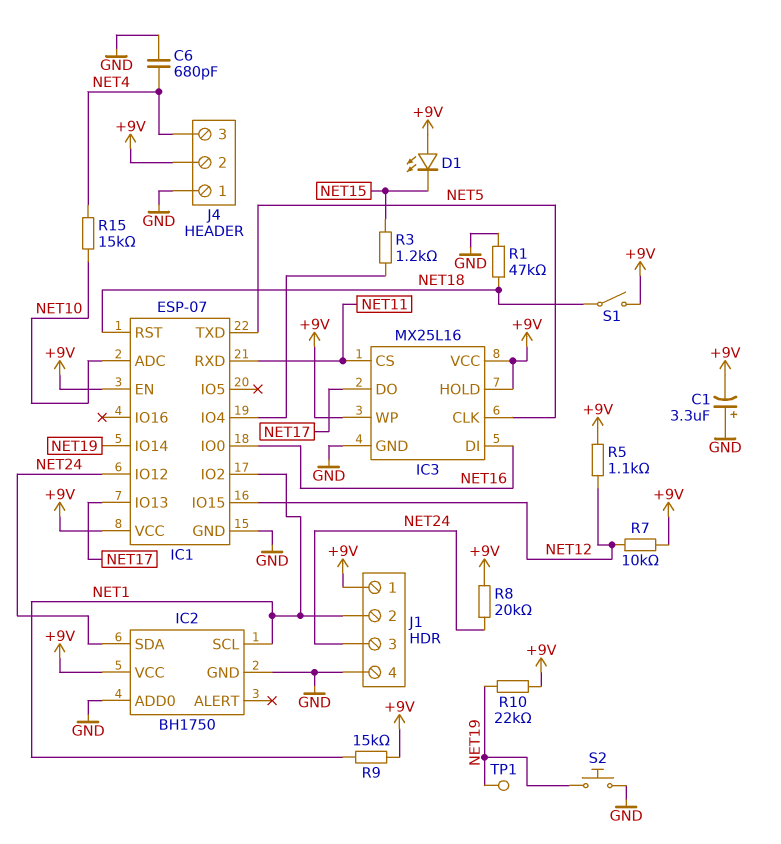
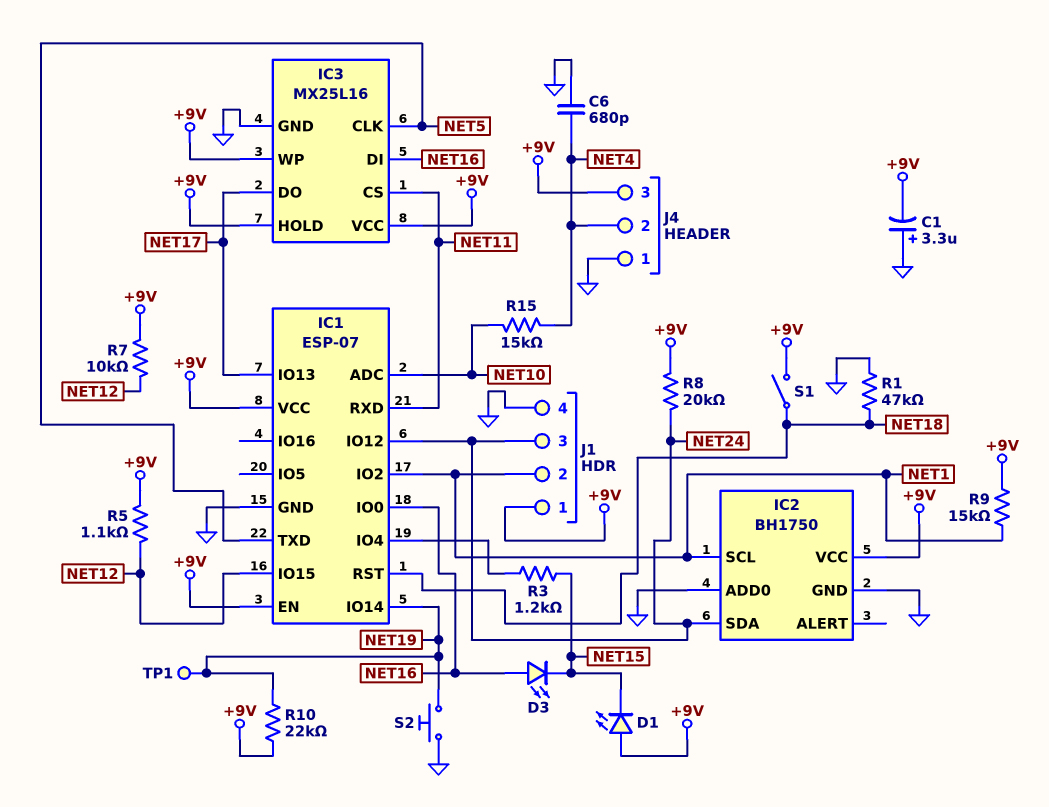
D3: none -> LED (A NET16, K NET15)
J4 pin 2: +9V -> NET4
J4 pin 3: NET4 -> +9V

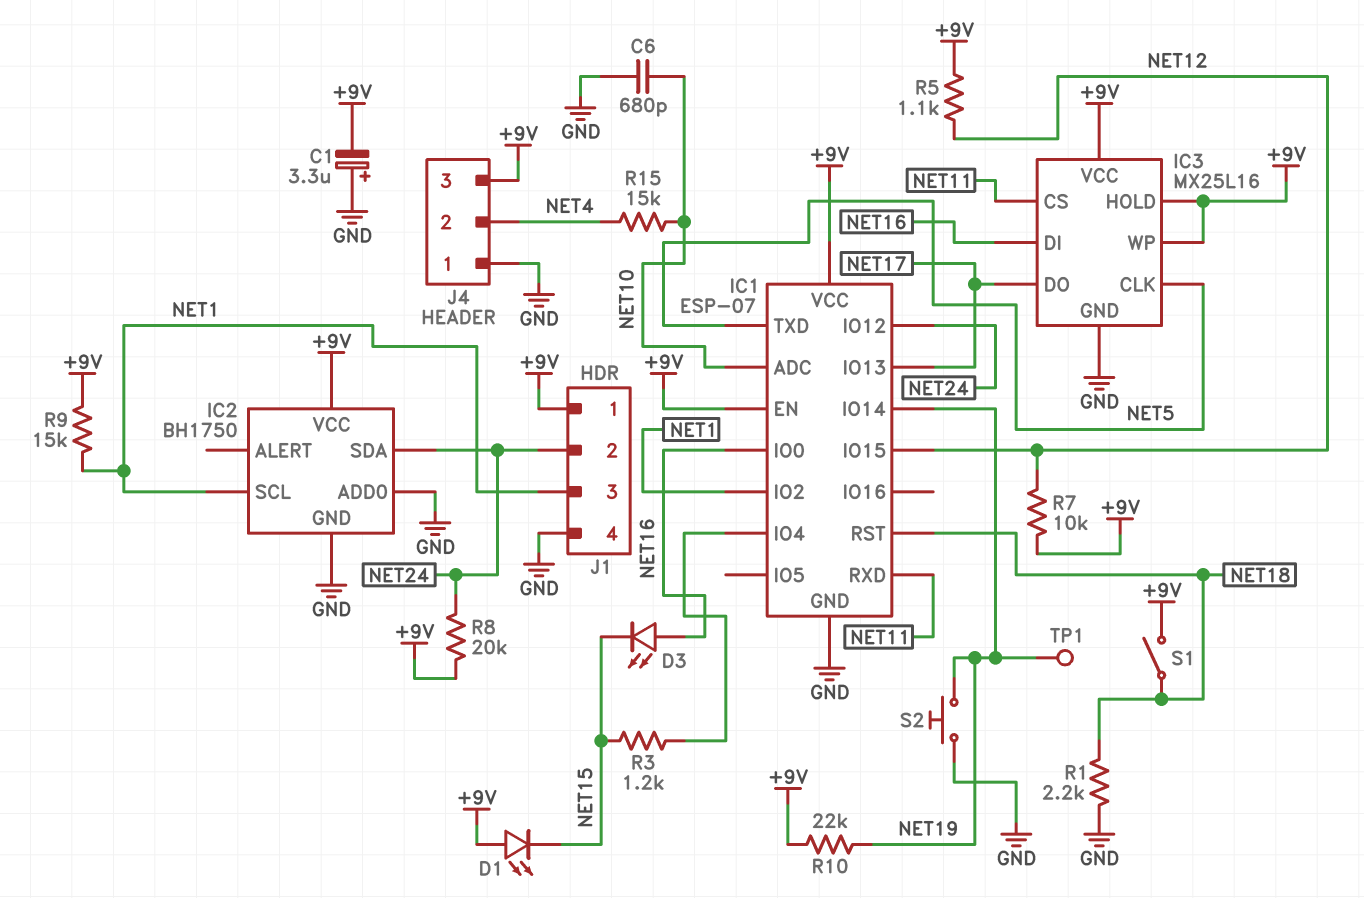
C6: 680pF (GND, NET4) -> 680pF (GND, NET10)
J1 pin 2: NET1 -> NET24
J1 pin 3: NET24 -> NET1
R1: 47k (GND, NET18) -> 2.2k (GND, NET18)

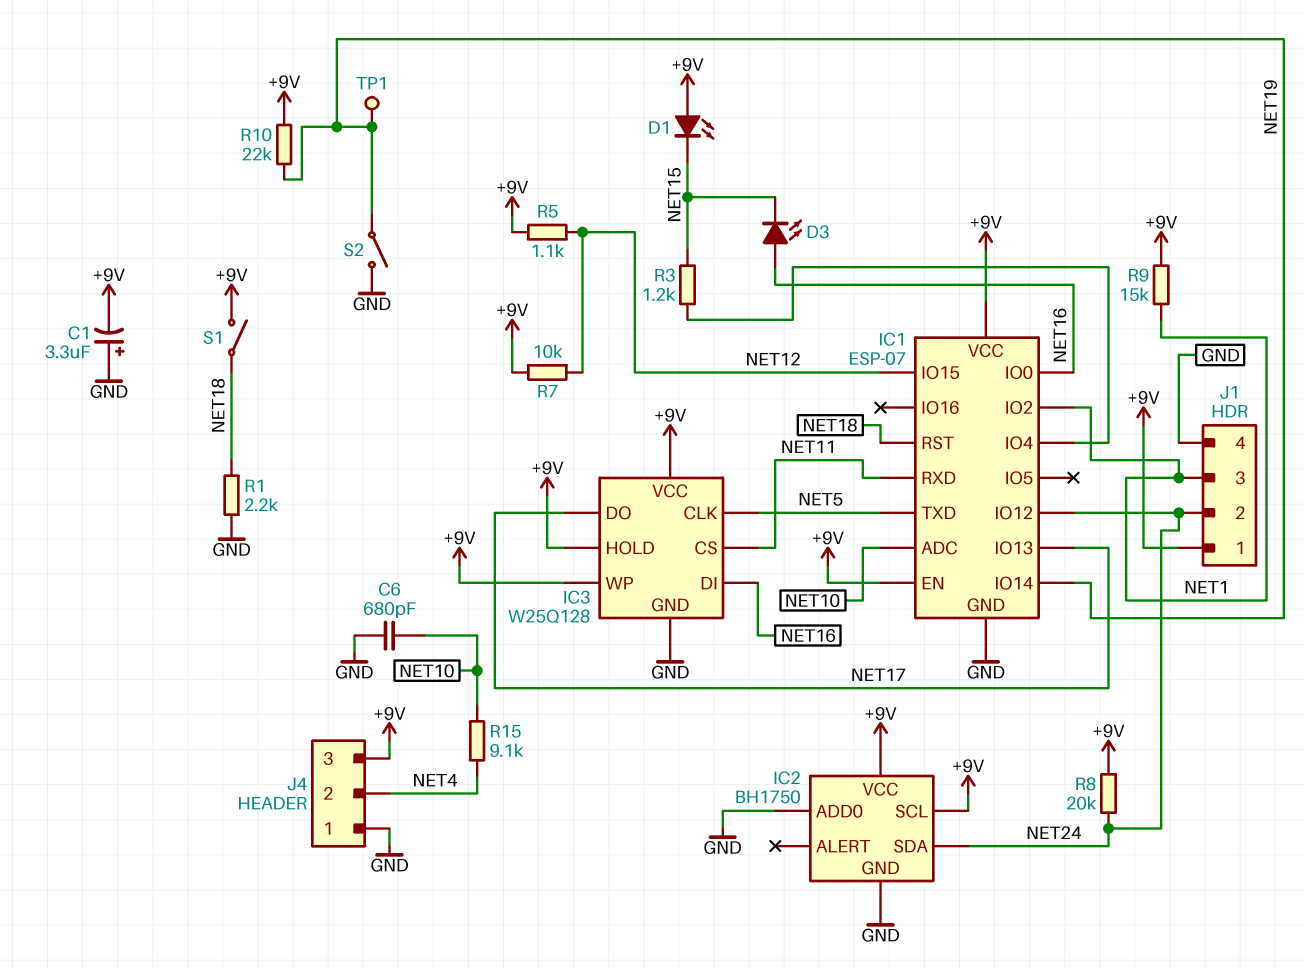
IC2 pin SCL: NET1 -> +9V
IC3: MX25L16 -> W25Q128
R15: 15k (NET4, NET10) -> 9.1k (NET4, NET10)
S2: button (GND, NET19) -> switch (GND, NET19)

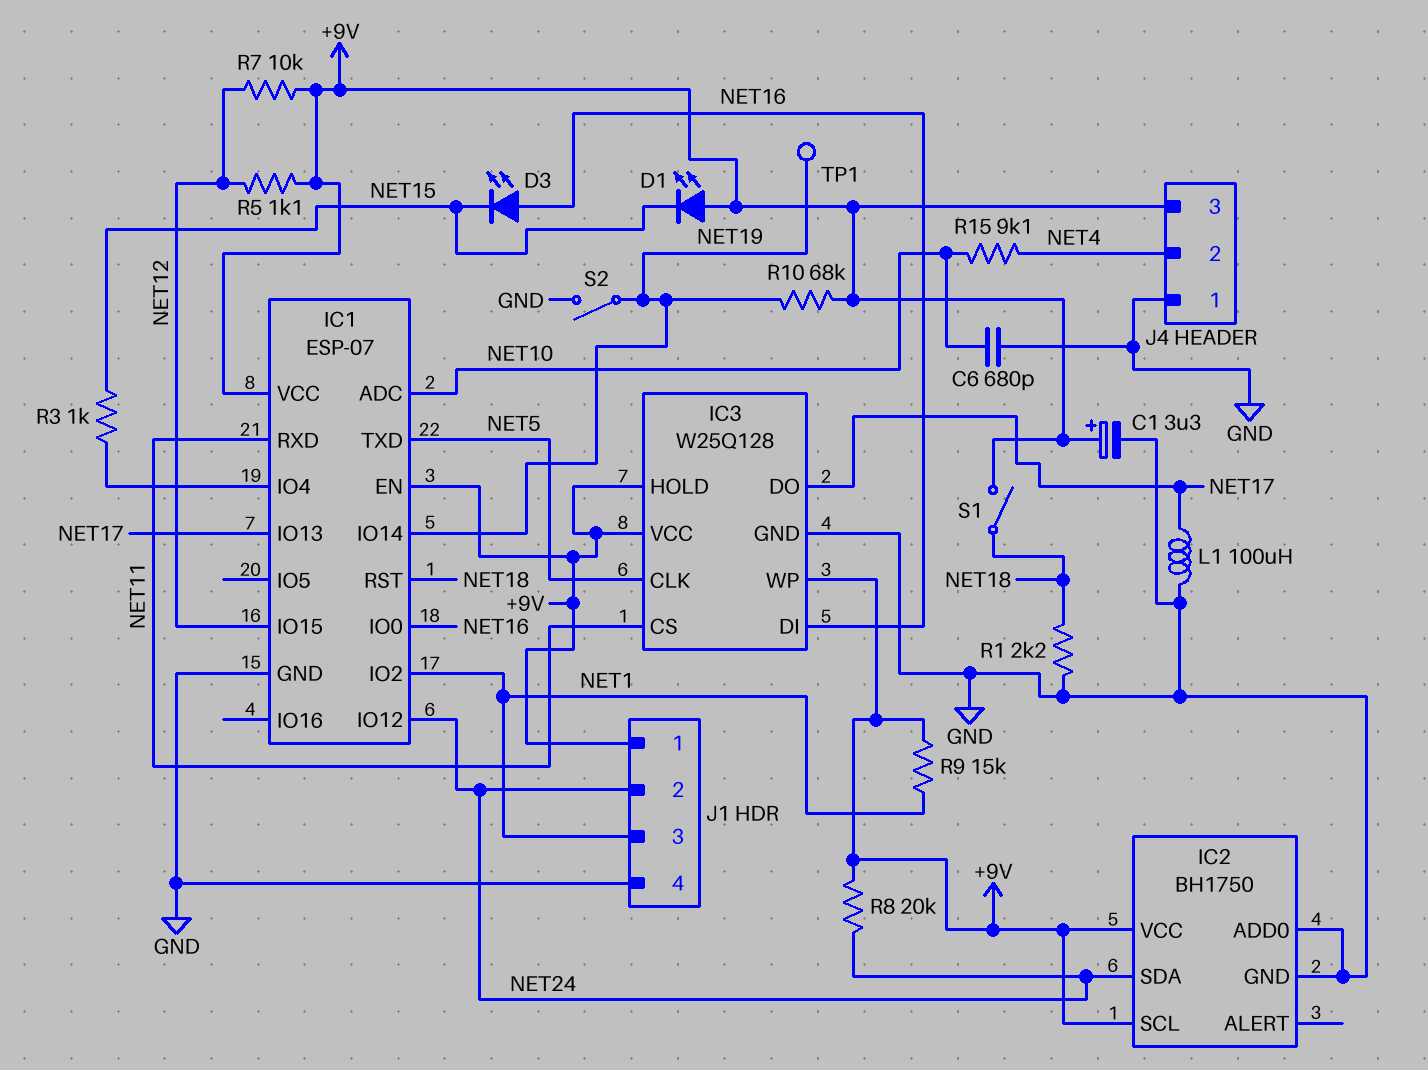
C1: 3.3uF (plus GND, minus +9V) -> 3.3uF (plus +9V, minus GND)
L1: none -> 100uH (GND, NET17)
R3: 1.2k (IC1/IO4, NET15) -> 1k (IC1/IO4, NET15)
R10: 22k (+9V, NET19) -> 68k (+9V, NET19)

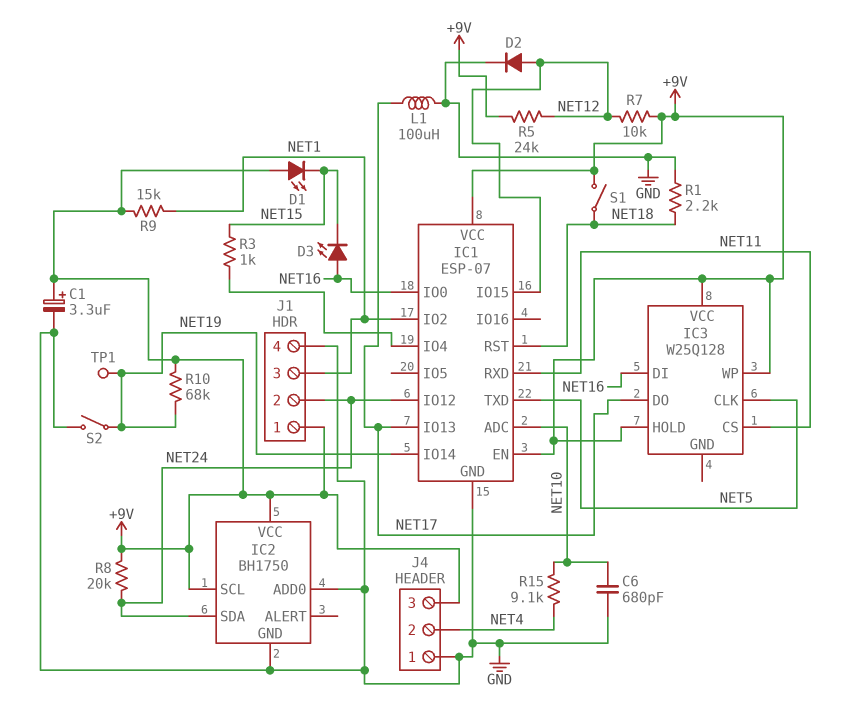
D2: none -> diode (A NET12, K GND)
IC3 pin GND: GND -> none
R5: 1.1k (+9V, NET12) -> 24k (+9V, NET12)

